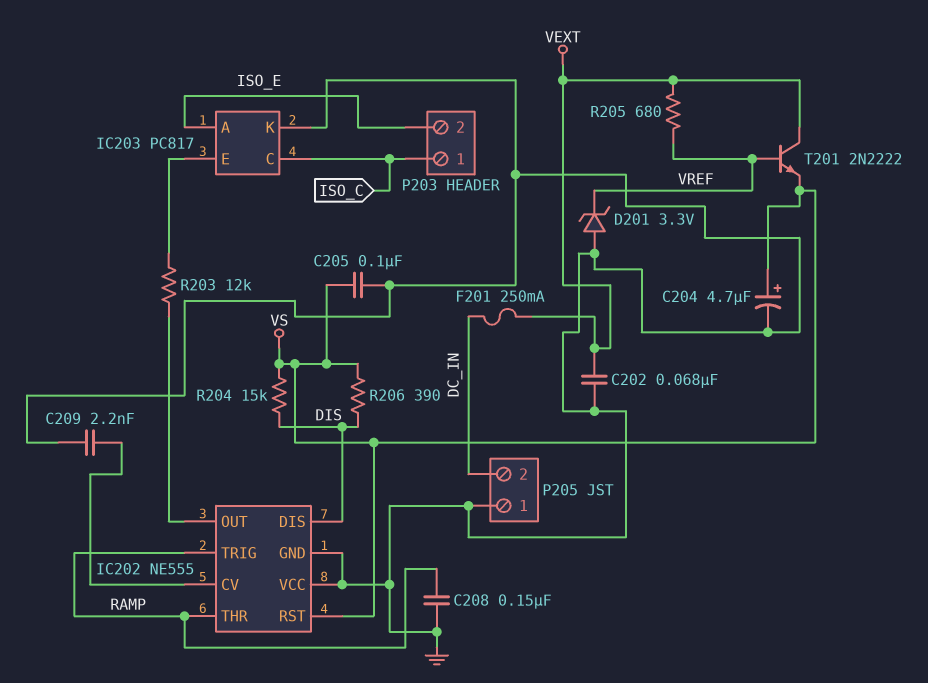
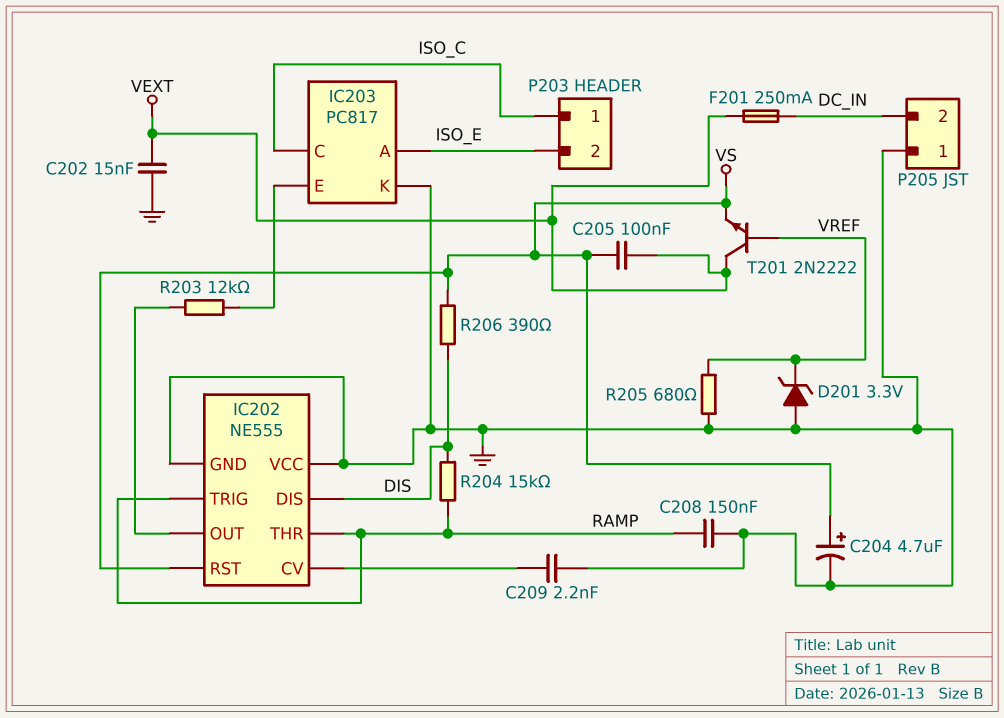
C202: 68nF (GND, VEXT) -> 15nF (GND, VEXT)
C205: 100nF (GND, VS) -> 100nF (VEXT, VS)
R204: 15k (DIS, VS) -> 15k (DIS, RAMP)
R205: 680 (VEXT, VREF) -> 680 (GND, VREF)

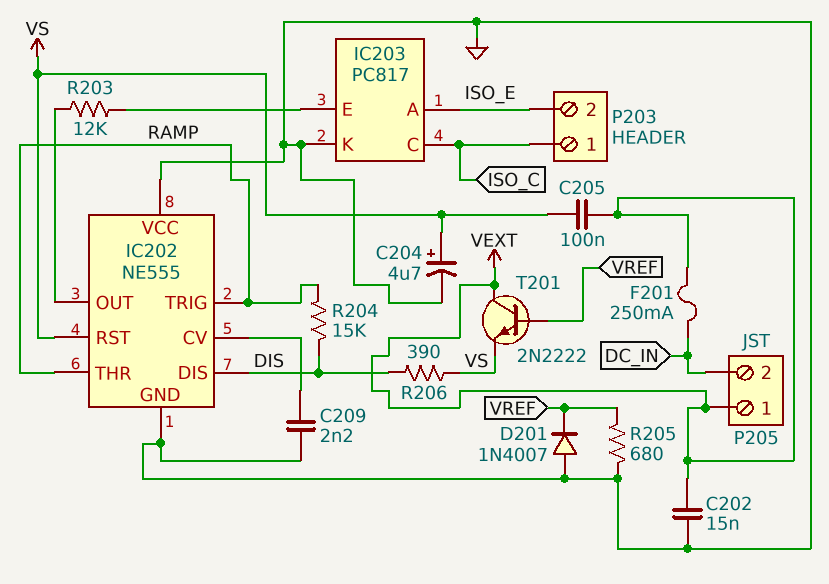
C208: 150nF (GND, RAMP) -> none
D201: zener 3.3V (A GND, K VREF) -> diode 1N4007 (A GND, K VREF)
P205 pin 1: GND -> VEXT

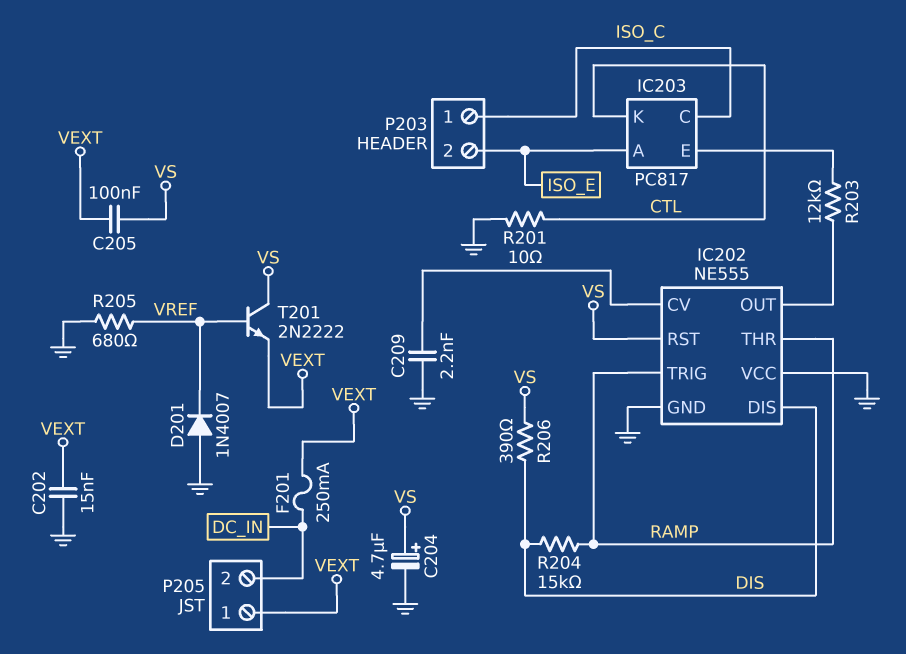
IC203 pin K: GND -> CTL
R201: none -> 10 (CTL, GND)
T201: NPN 2N2222 (B VREF, C VEXT, E VS) -> NPN 2N2222 (B VREF, C VS, E VEXT)

